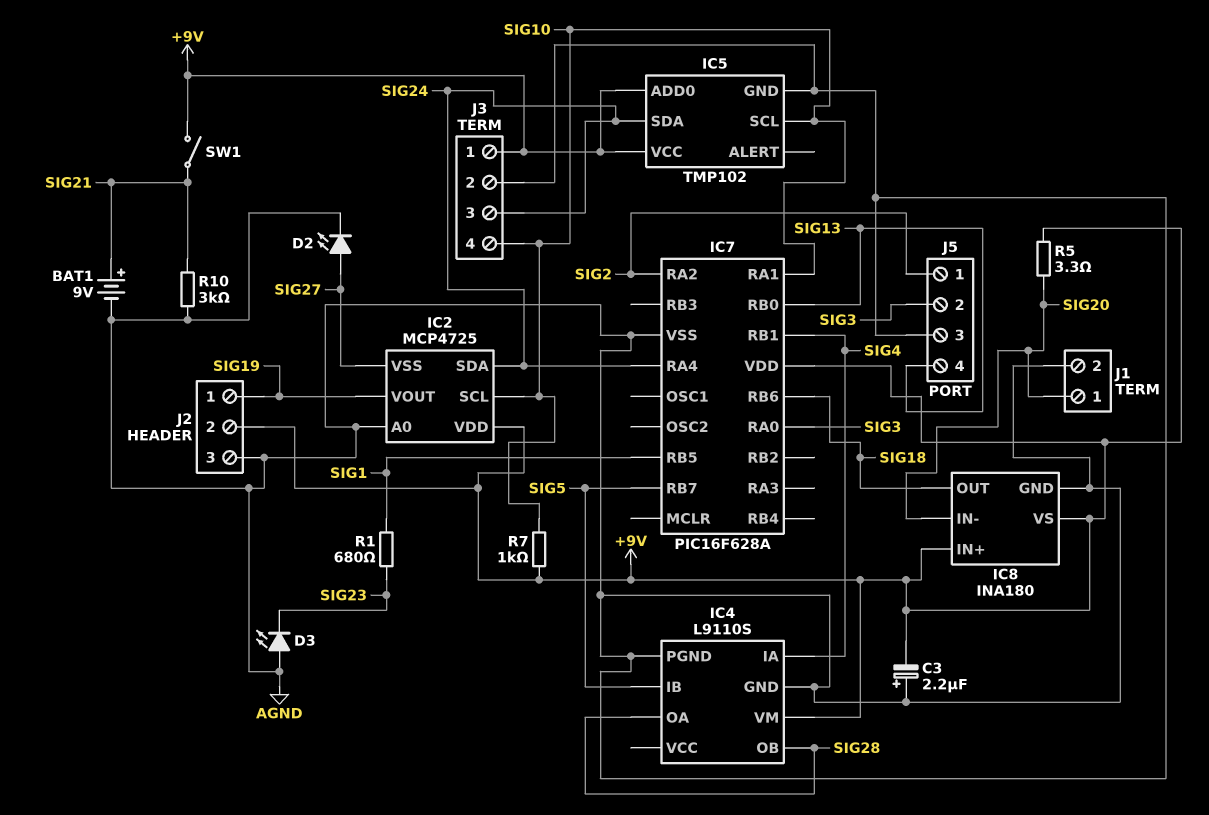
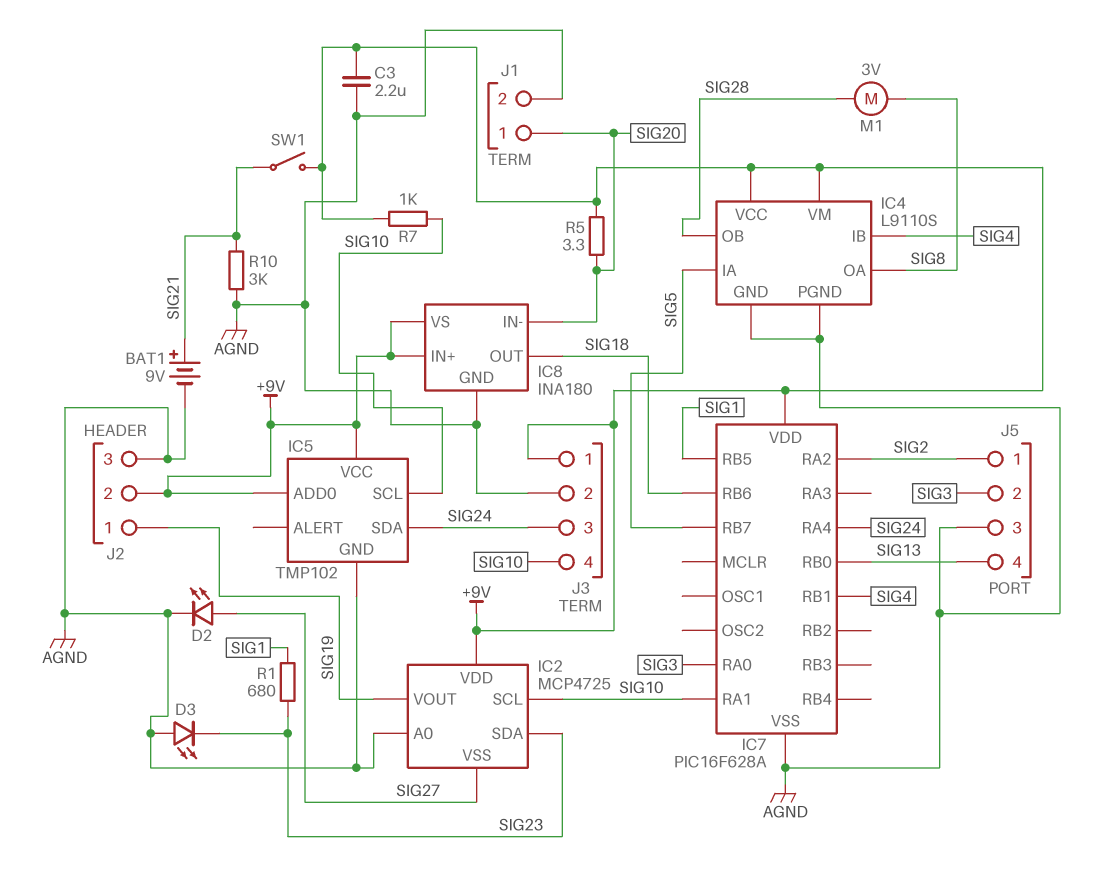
C3: 2.2uF (plus AGND, minus +9V) -> 2.2uF (+9V, AGND)
IC2 pin SDA: SIG24 -> SIG23
IC4 pin IA: SIG4 -> SIG5
IC4 pin IB: SIG5 -> SIG4
IC4 pin OA: SIG28 -> SIG8
IC4 pin VCC: none -> +9V
M1: none -> motor 3V (SIG8, SIG28)

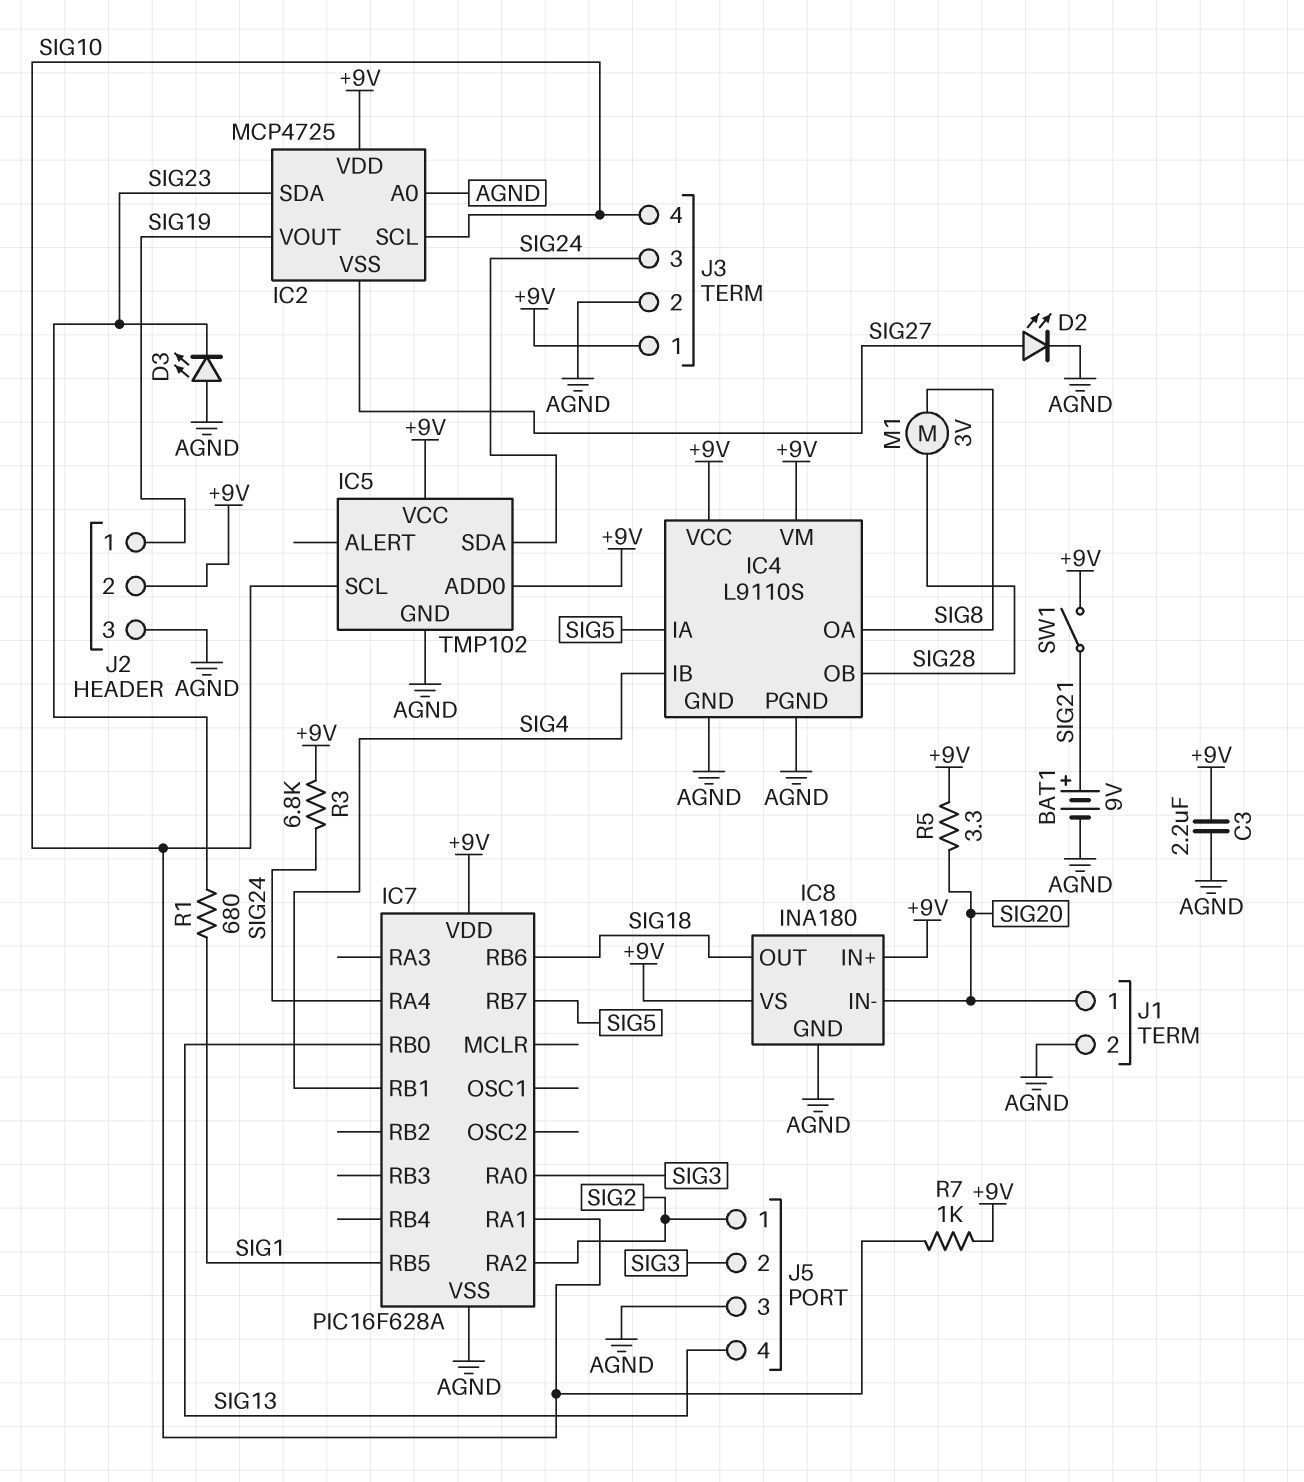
R3: none -> 6.8k (+9V, SIG24)
R10: 3k (AGND, SIG21) -> none

